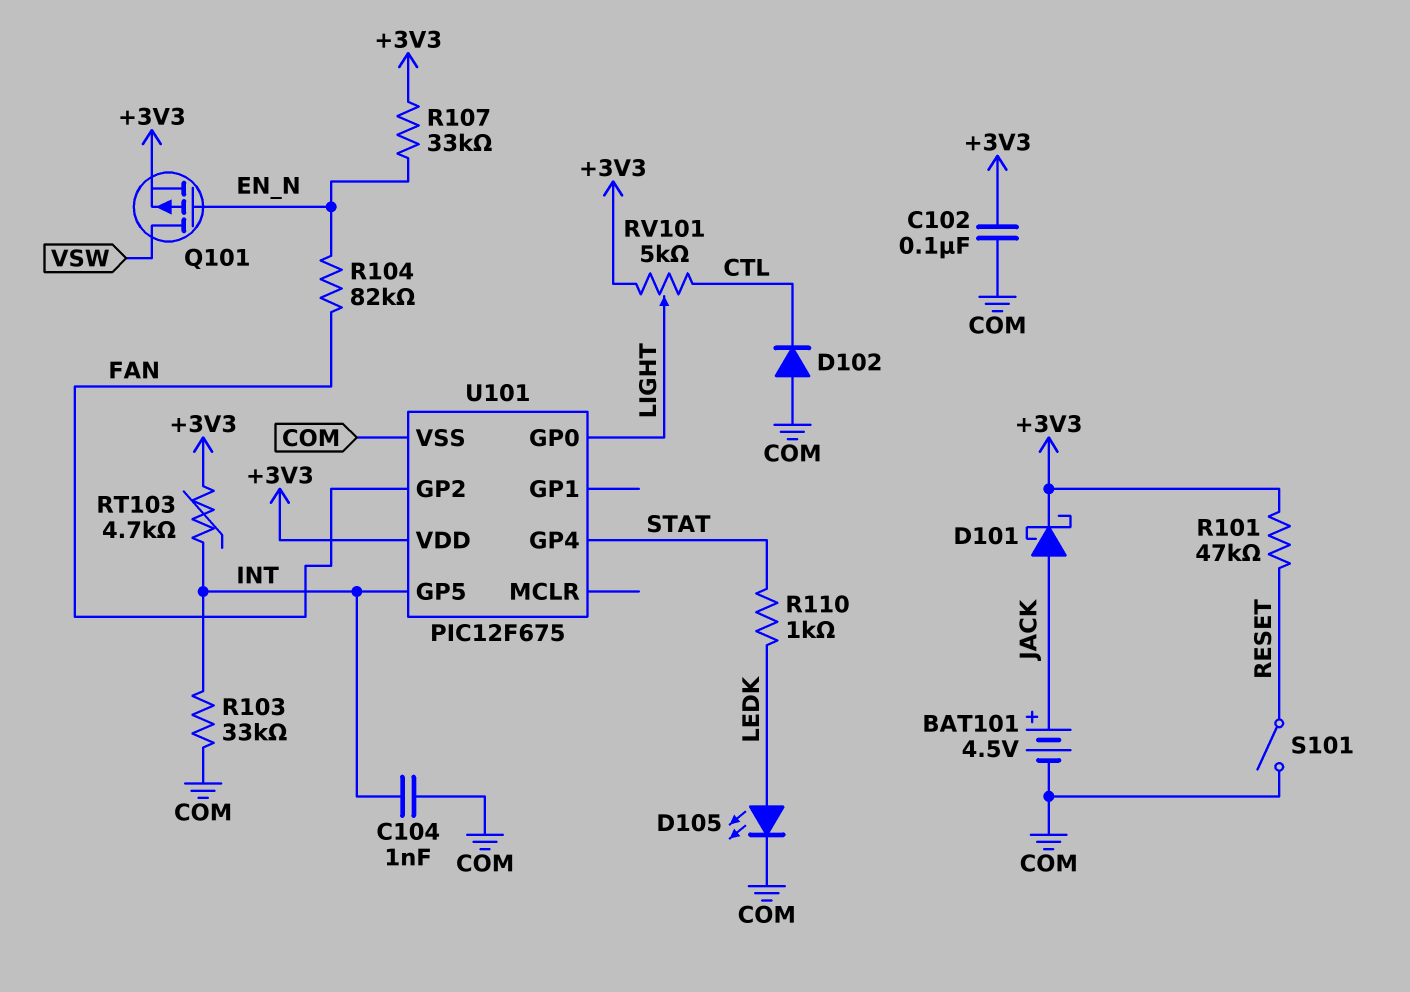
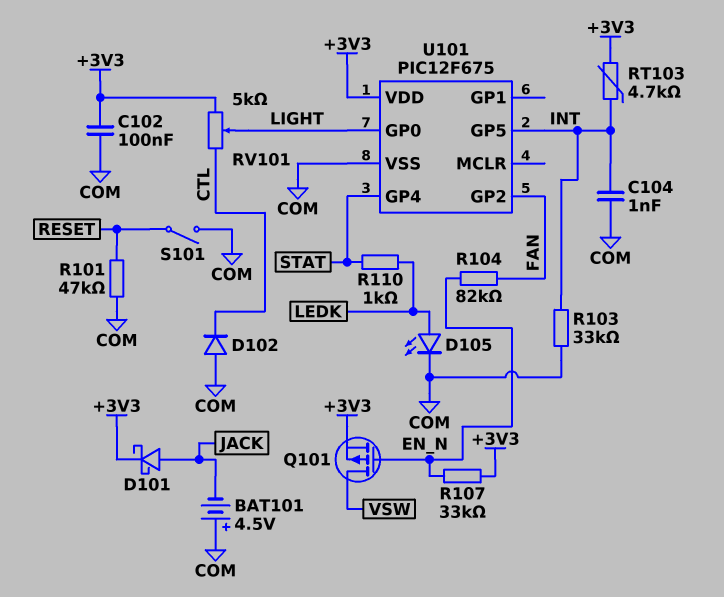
BAT101: 4.5V (plus JACK, minus COM) -> 4.5V (plus COM, minus JACK)
R101: 47k (+3V3, RESET) -> 47k (COM, RESET)

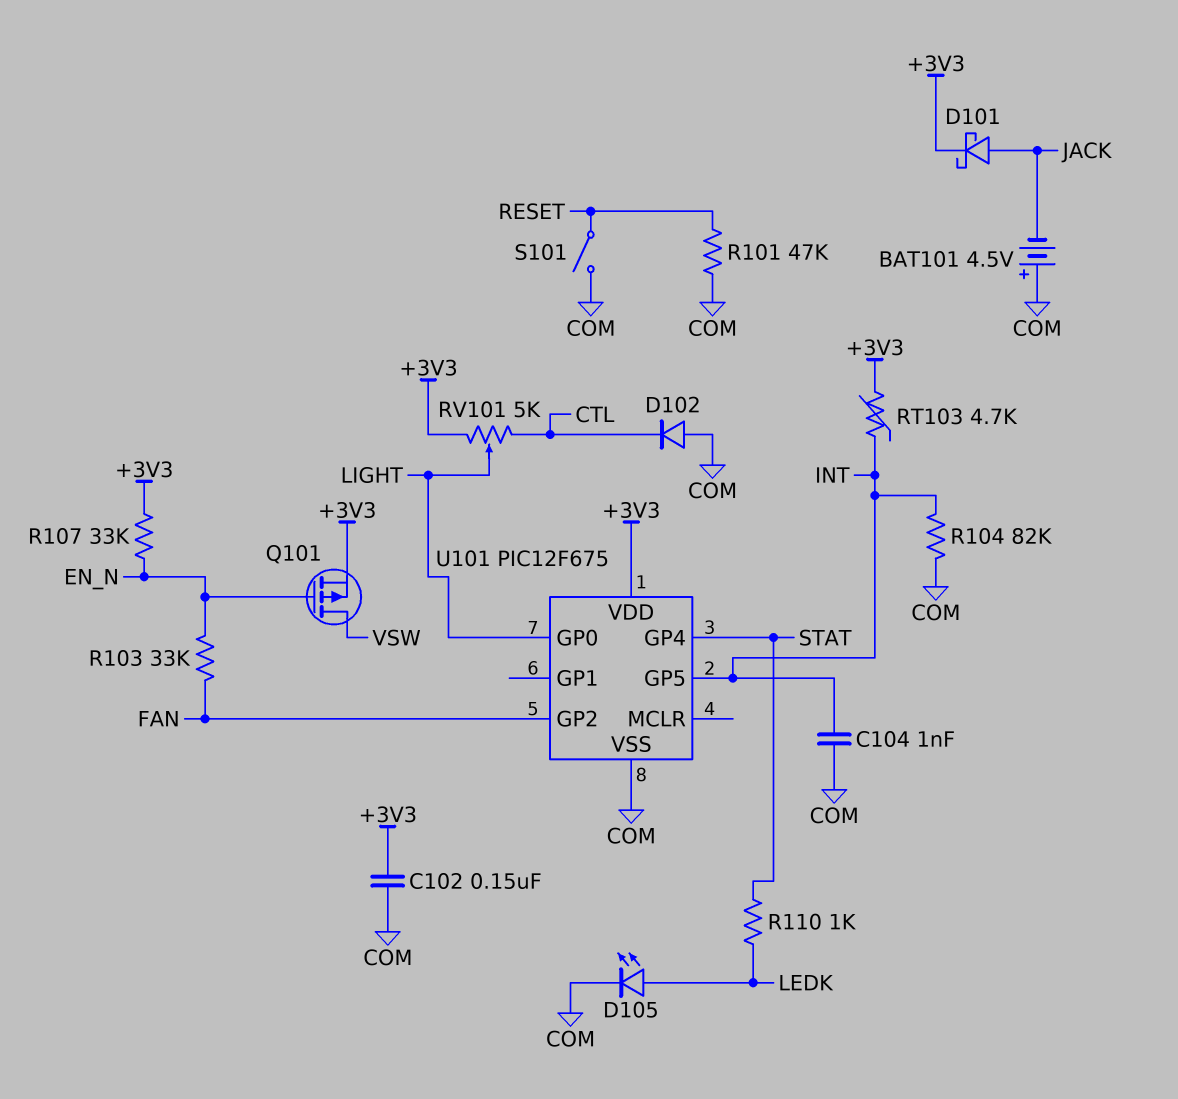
C102: 100nF (+3V3, COM) -> 150nF (+3V3, COM)
R103: 33k (COM, INT) -> 33k (EN_N, FAN)
R104: 82k (EN_N, FAN) -> 82k (COM, INT)

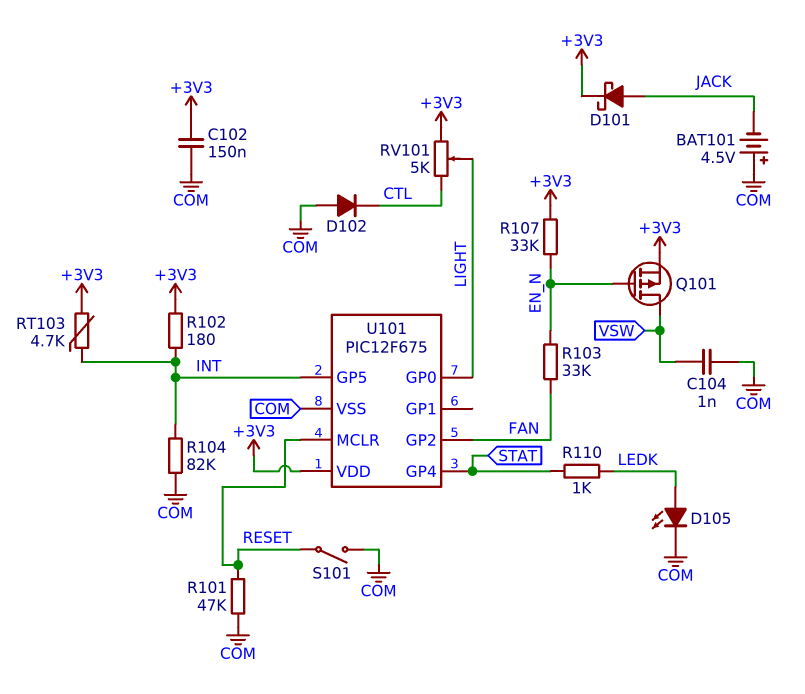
C104: 1nF (COM, INT) -> 1nF (COM, VSW)
R102: none -> 180 (+3V3, INT)
U101 pin MCLR: none -> RESET

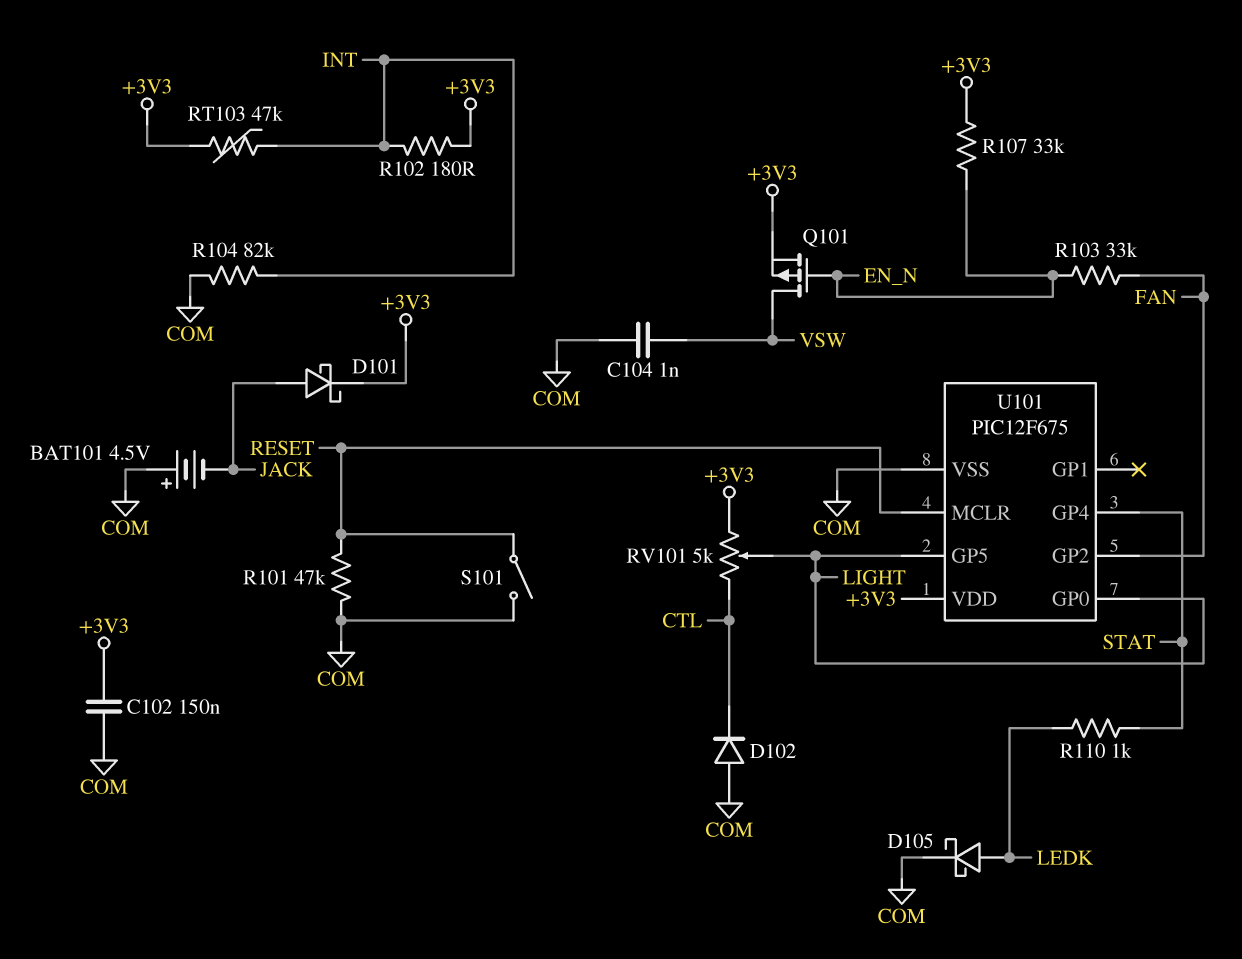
D105: LED (A LEDK, K COM) -> schottky (A LEDK, K COM)
RT103: 4.7k (+3V3, INT) -> 47k (+3V3, INT)
U101 pin GP5: INT -> LIGHT

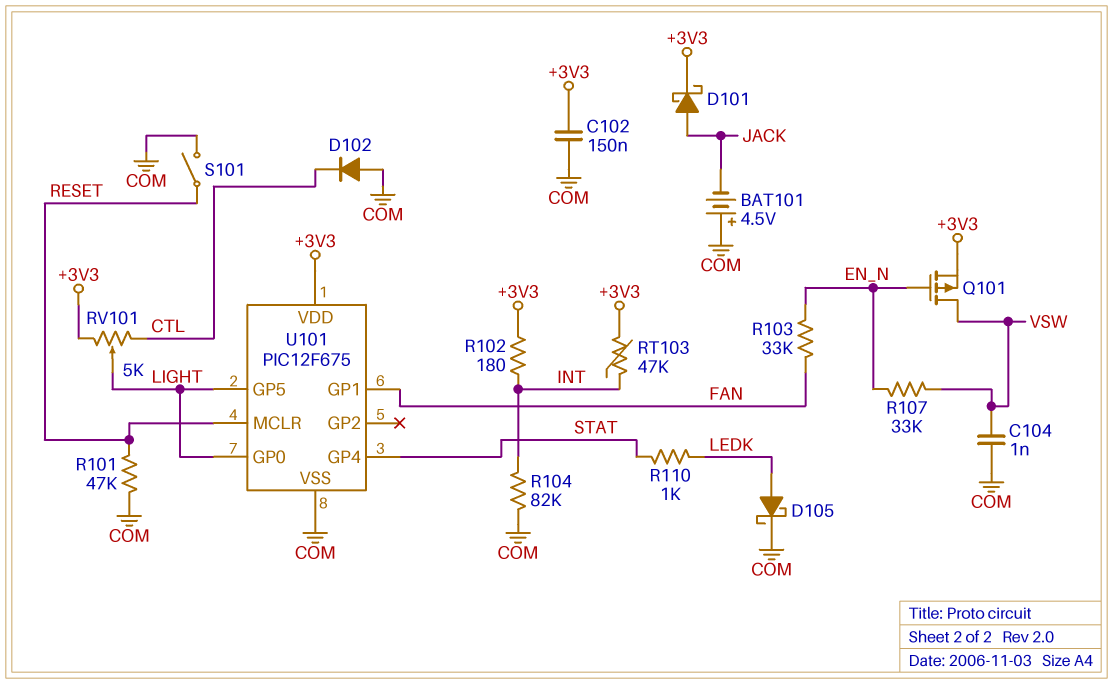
R107: 33k (+3V3, EN_N) -> 33k (EN_N, VSW)
U101 pin GP1: none -> FAN
U101 pin GP2: FAN -> none

